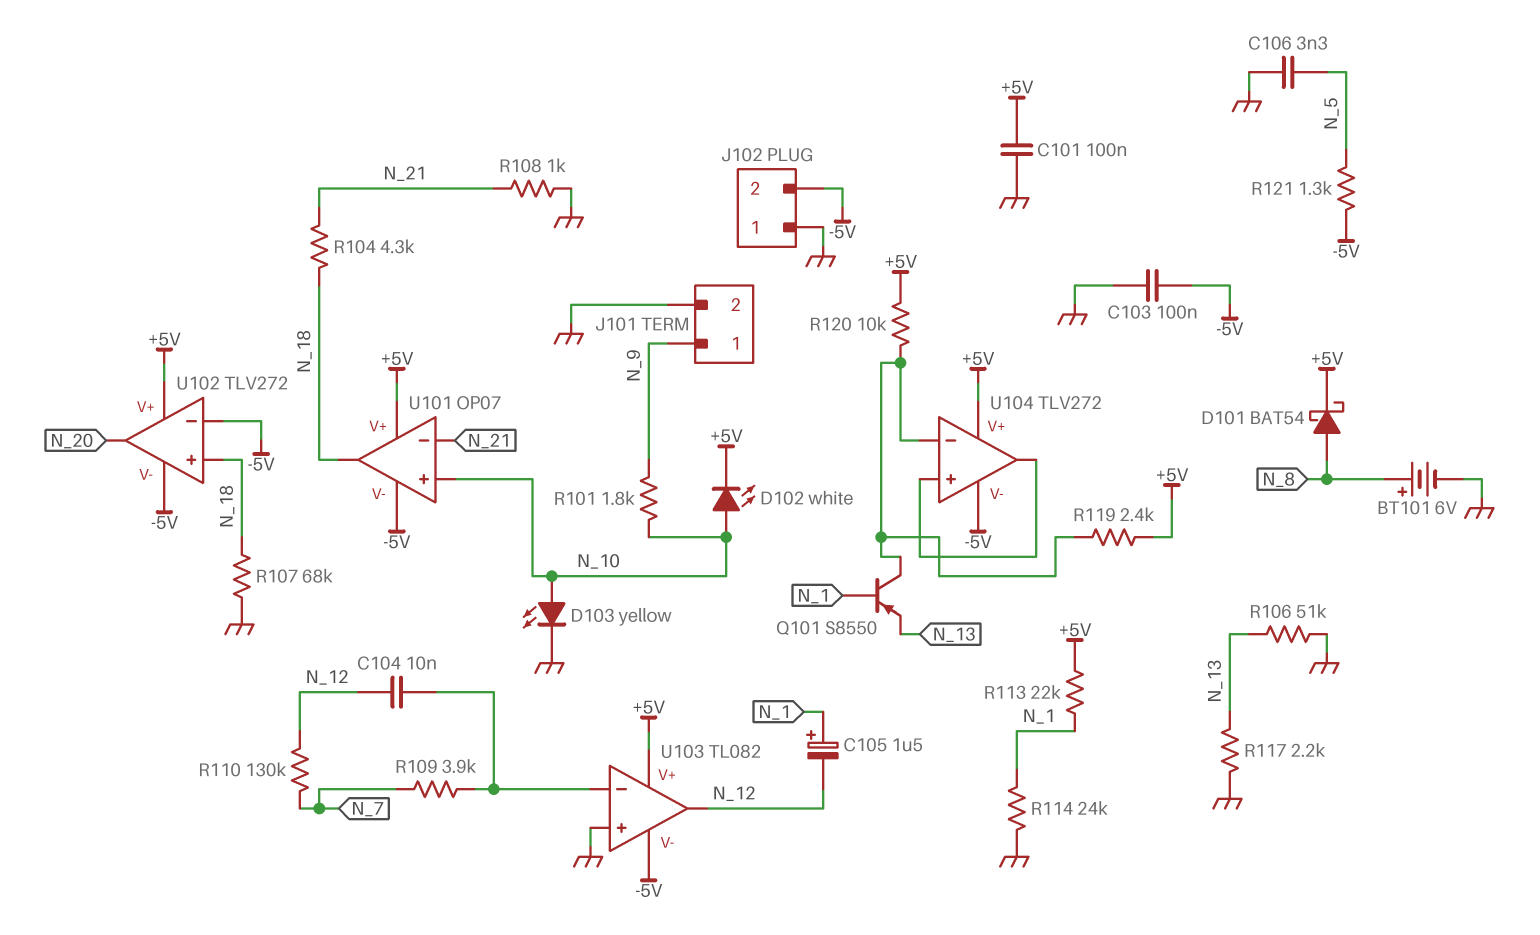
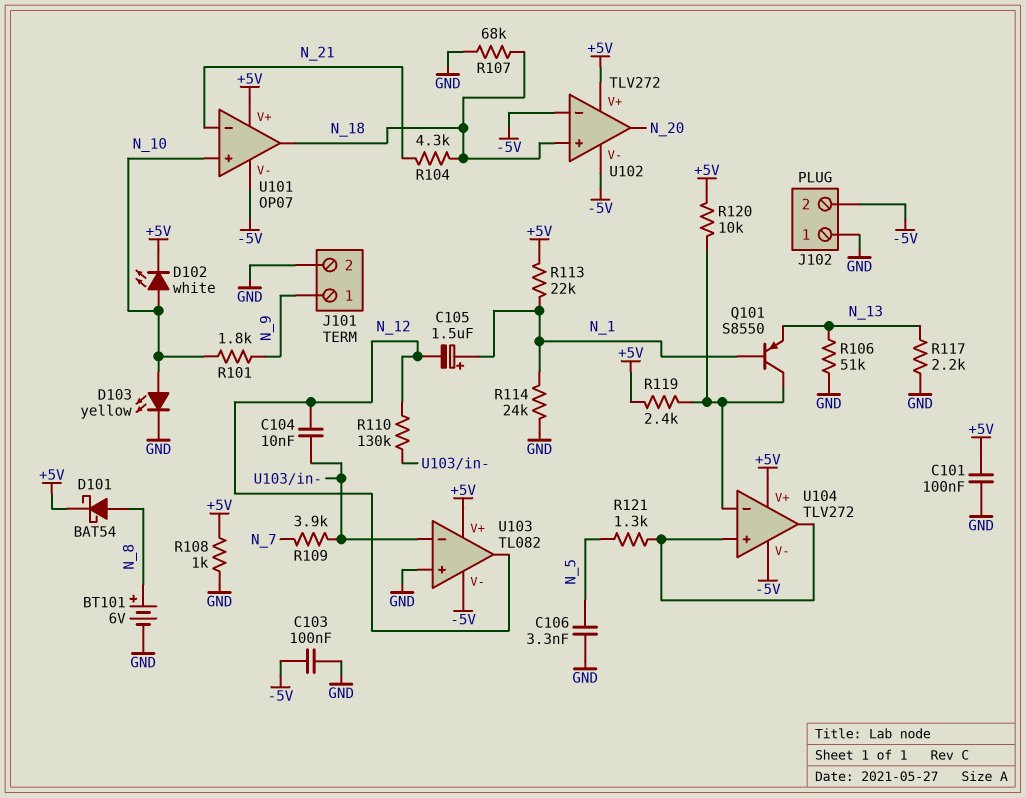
R108: 1k (GND, N_21) -> 1k (+5V, GND)
R110: 130k (N_7, N_12) -> 130k (N_12, U103/in-)
R121: 1.3k (-5V, N_5) -> 1.3k (N_5, U104/in+)

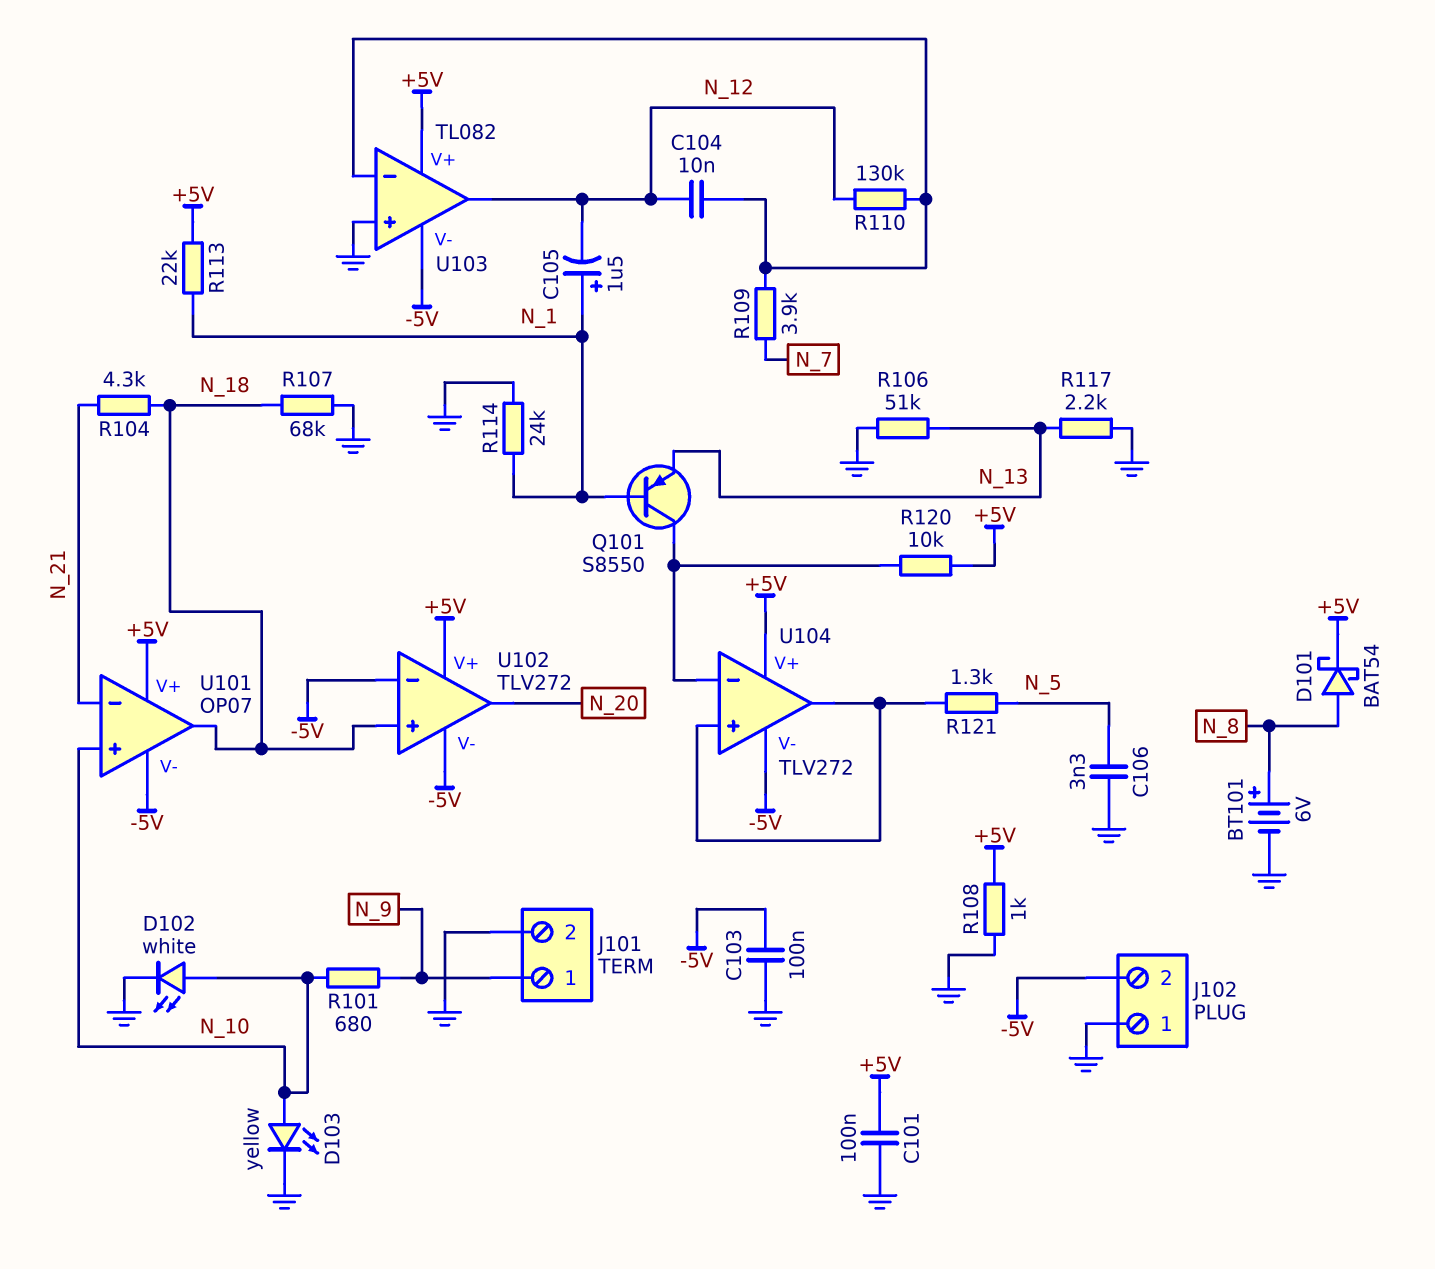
D102: LED white (A N_10, K +5V) -> LED white (A N_10, K GND)
R101: 1.8k (N_9, N_10) -> 680 (N_9, N_10)
R119: 2.4k (+5V, U104/in-) -> none

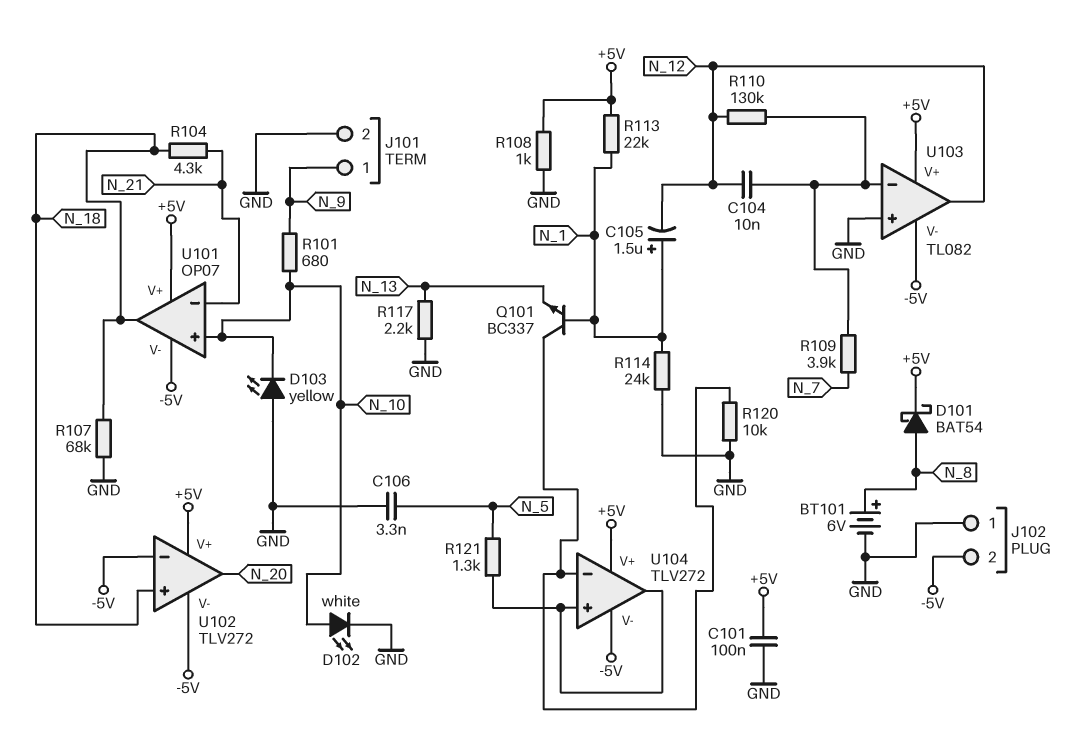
C103: 100nF (-5V, GND) -> none
D103: LED yellow (A N_10, K GND) -> LED yellow (A GND, K N_10)
Q101: PNP S8550 (B N_1, C U104/in-, E N_13) -> NPN BC337 (B N_1, C U104/in-, E N_13)
R106: 51k (GND, N_13) -> none
R120: 10k (+5V, U104/in-) -> 10k (GND, U104/in-)

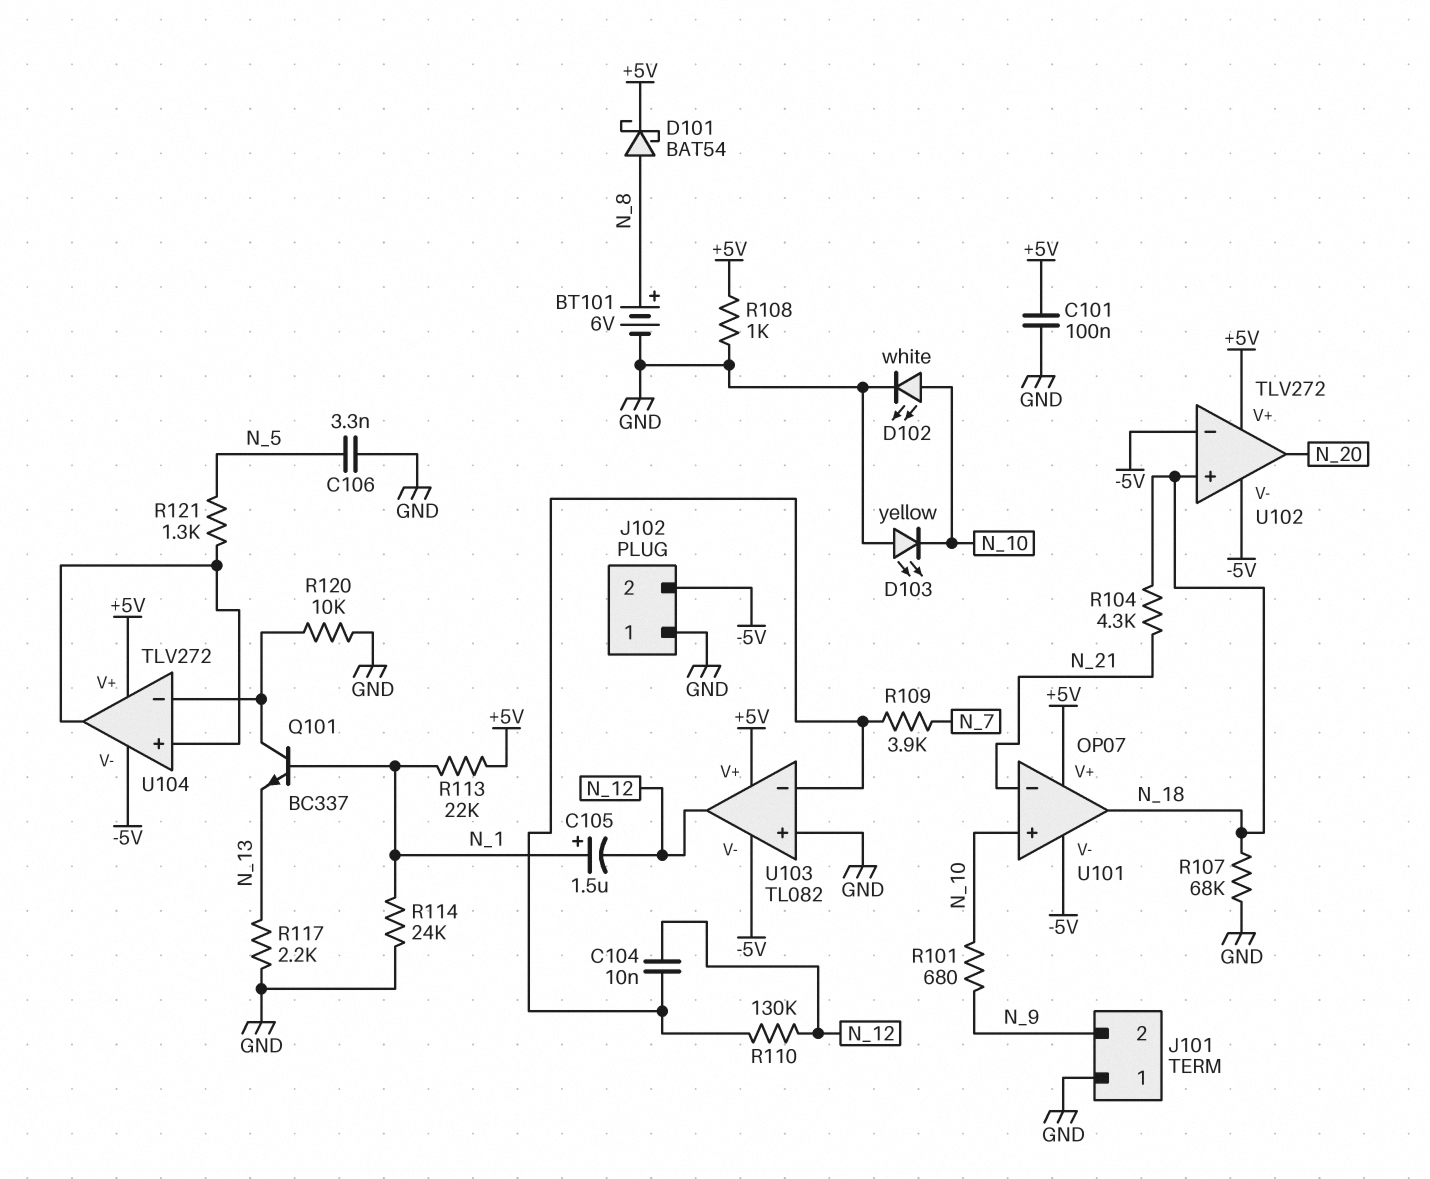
J101 pin 1: N_9 -> GND
J101 pin 2: GND -> N_9

